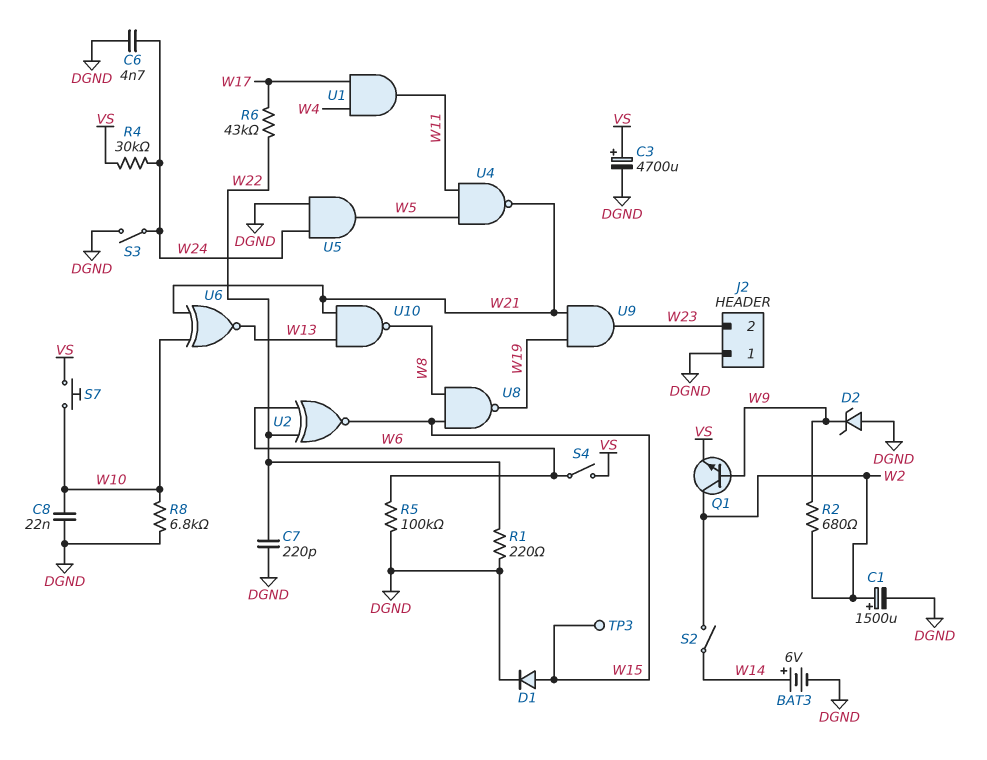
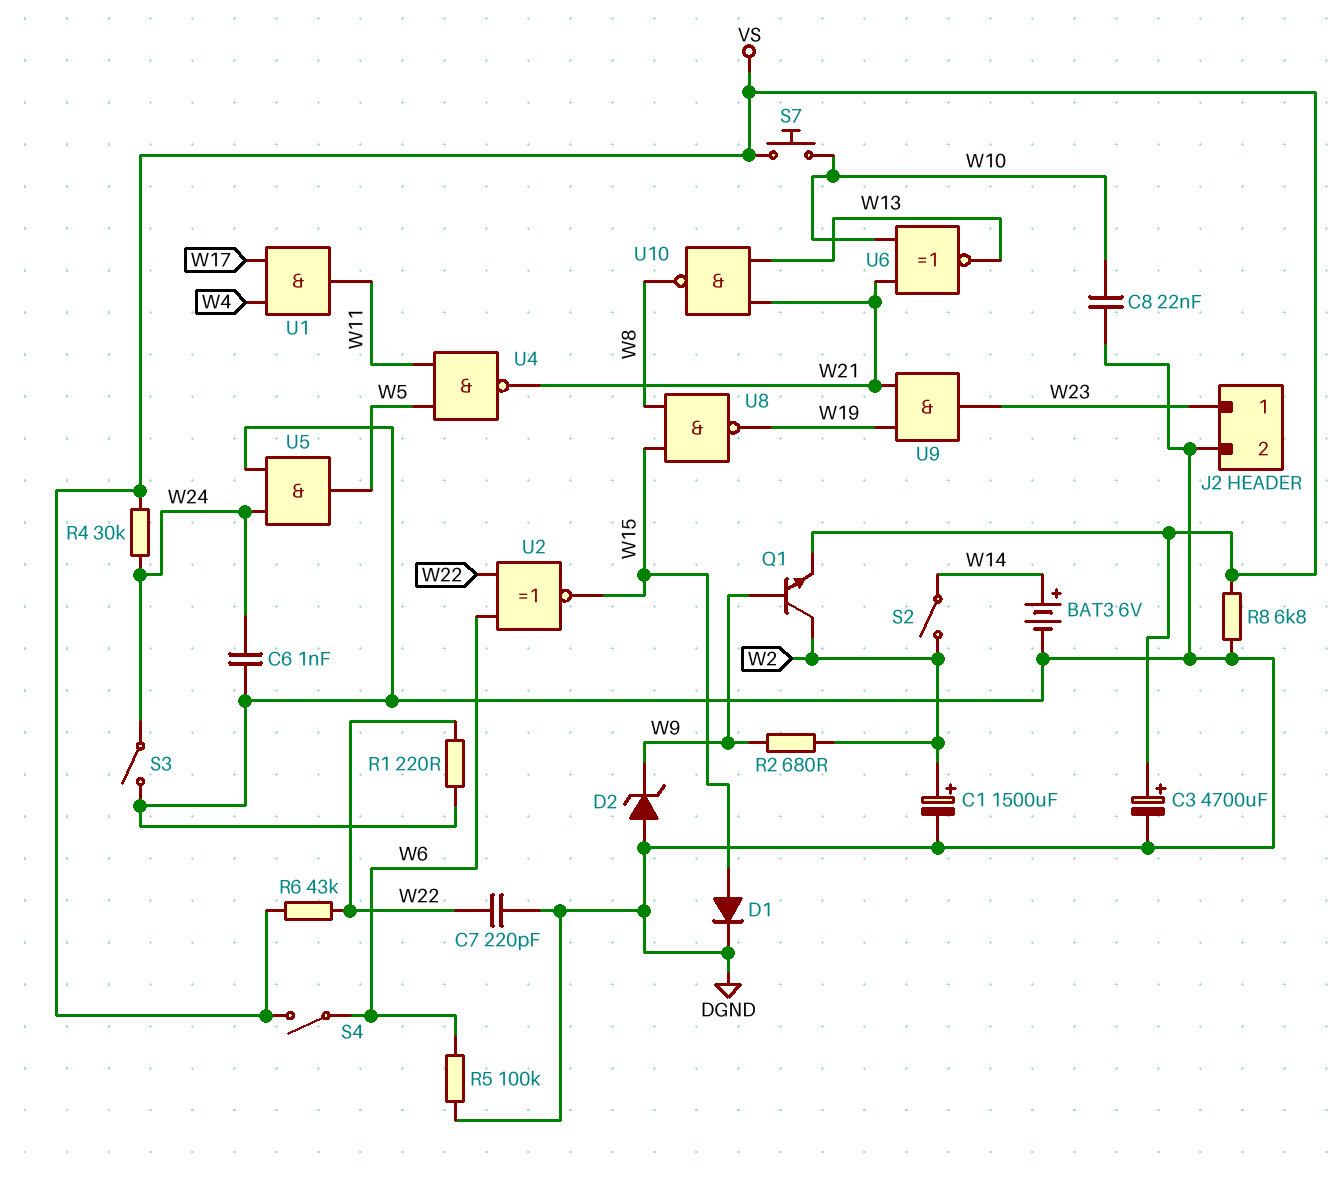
C6: 4.7nF (DGND, W24) -> 1nF (DGND, W24)
J2 pin 1: DGND -> W23
J2 pin 2: W23 -> DGND
R6: 43k (W17, W22) -> 43k (VS, W22)
R8: 6.8k (DGND, W10) -> 6.8k (DGND, VS)
TP3: test point (W15) -> none

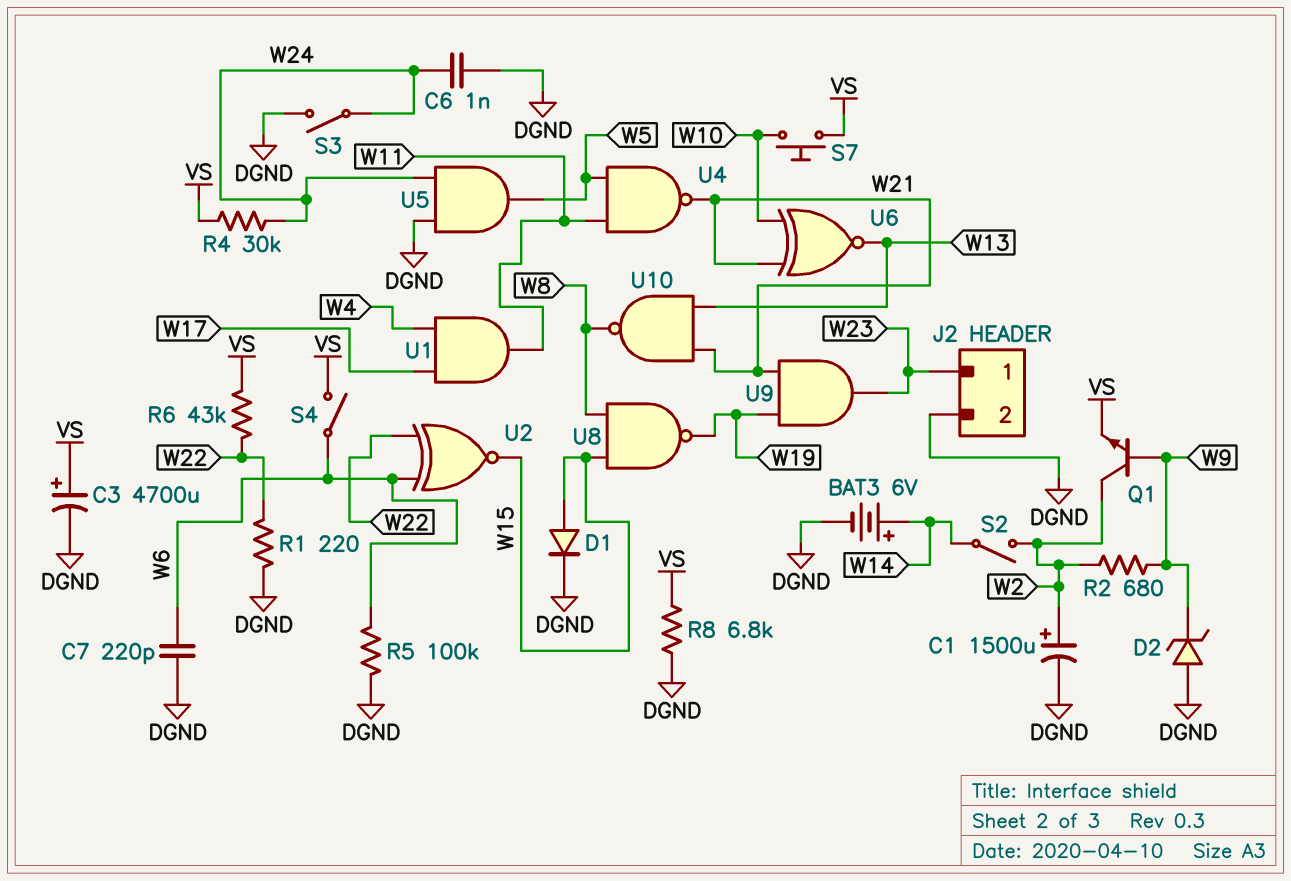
C7: 220pF (DGND, W22) -> 220pF (DGND, W6)
C8: 22nF (DGND, W10) -> none

